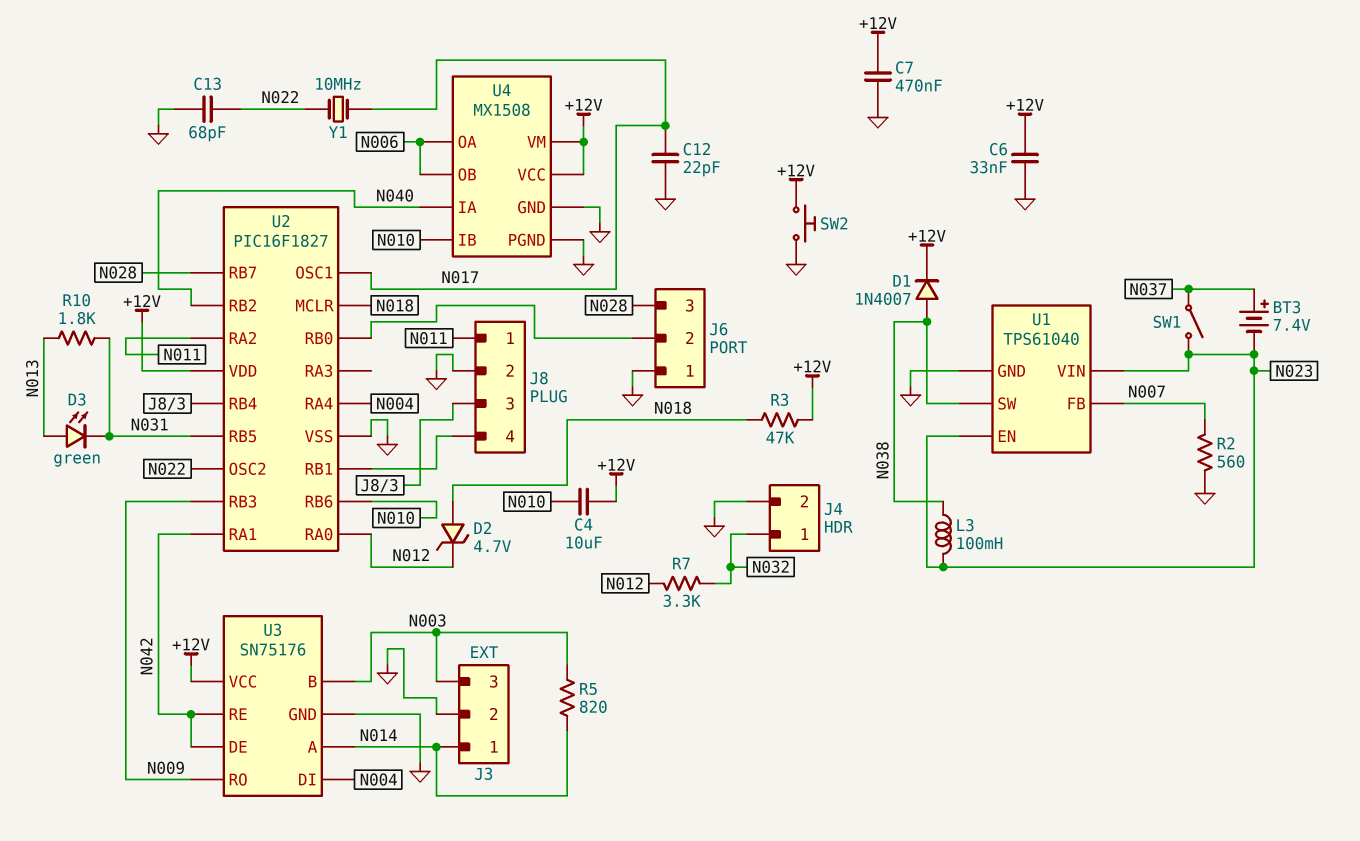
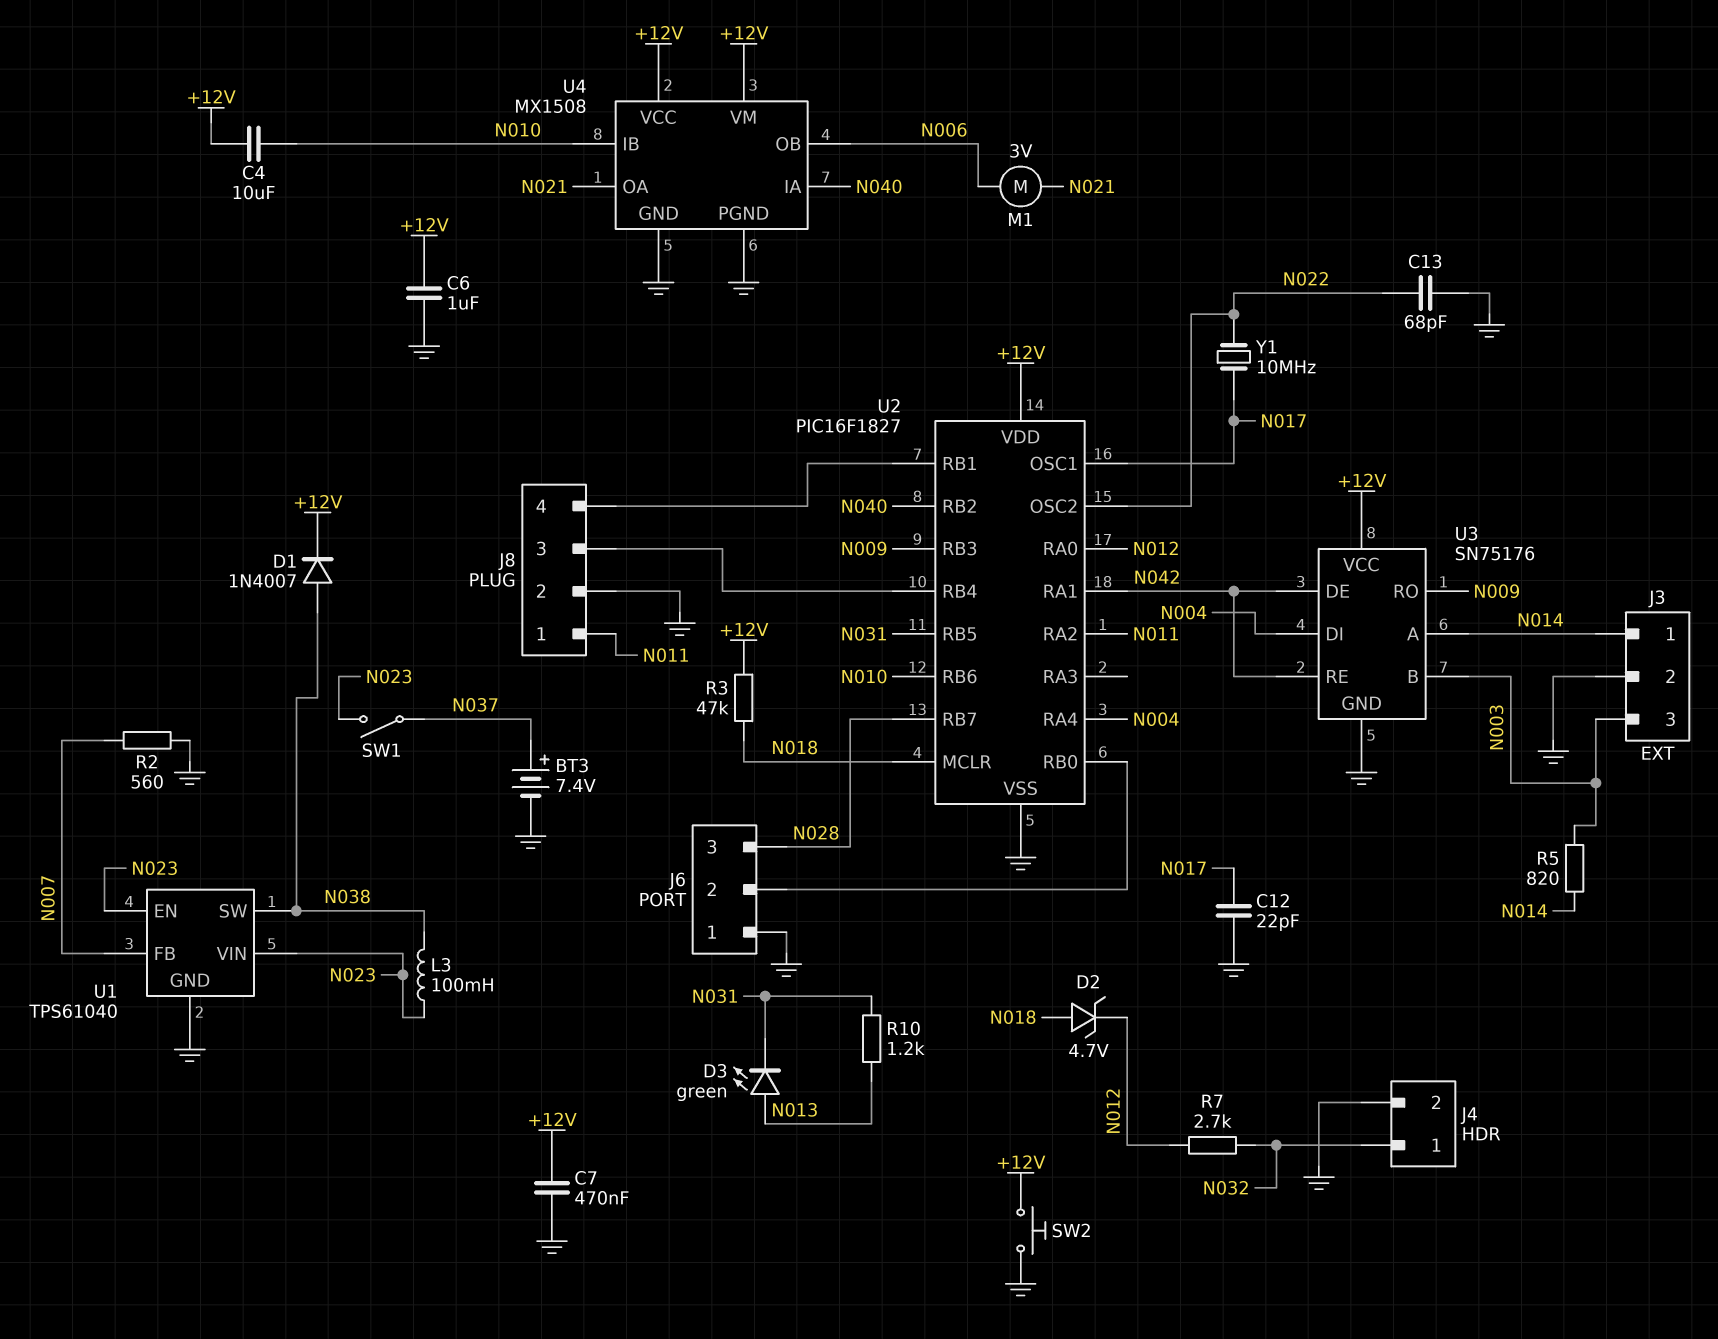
BT3: 7.4V (plus N037, minus N023) -> 7.4V (plus N037, minus GND)
C6: 33nF (+12V, GND) -> 1uF (+12V, GND)
M1: none -> motor 3V (N006, N021)
R7: 3.3k (N012, N032) -> 2.7k (N012, N032)
R10: 1.8k (N013, N031) -> 1.2k (N013, N031)
U4 pin OA: N006 -> N021

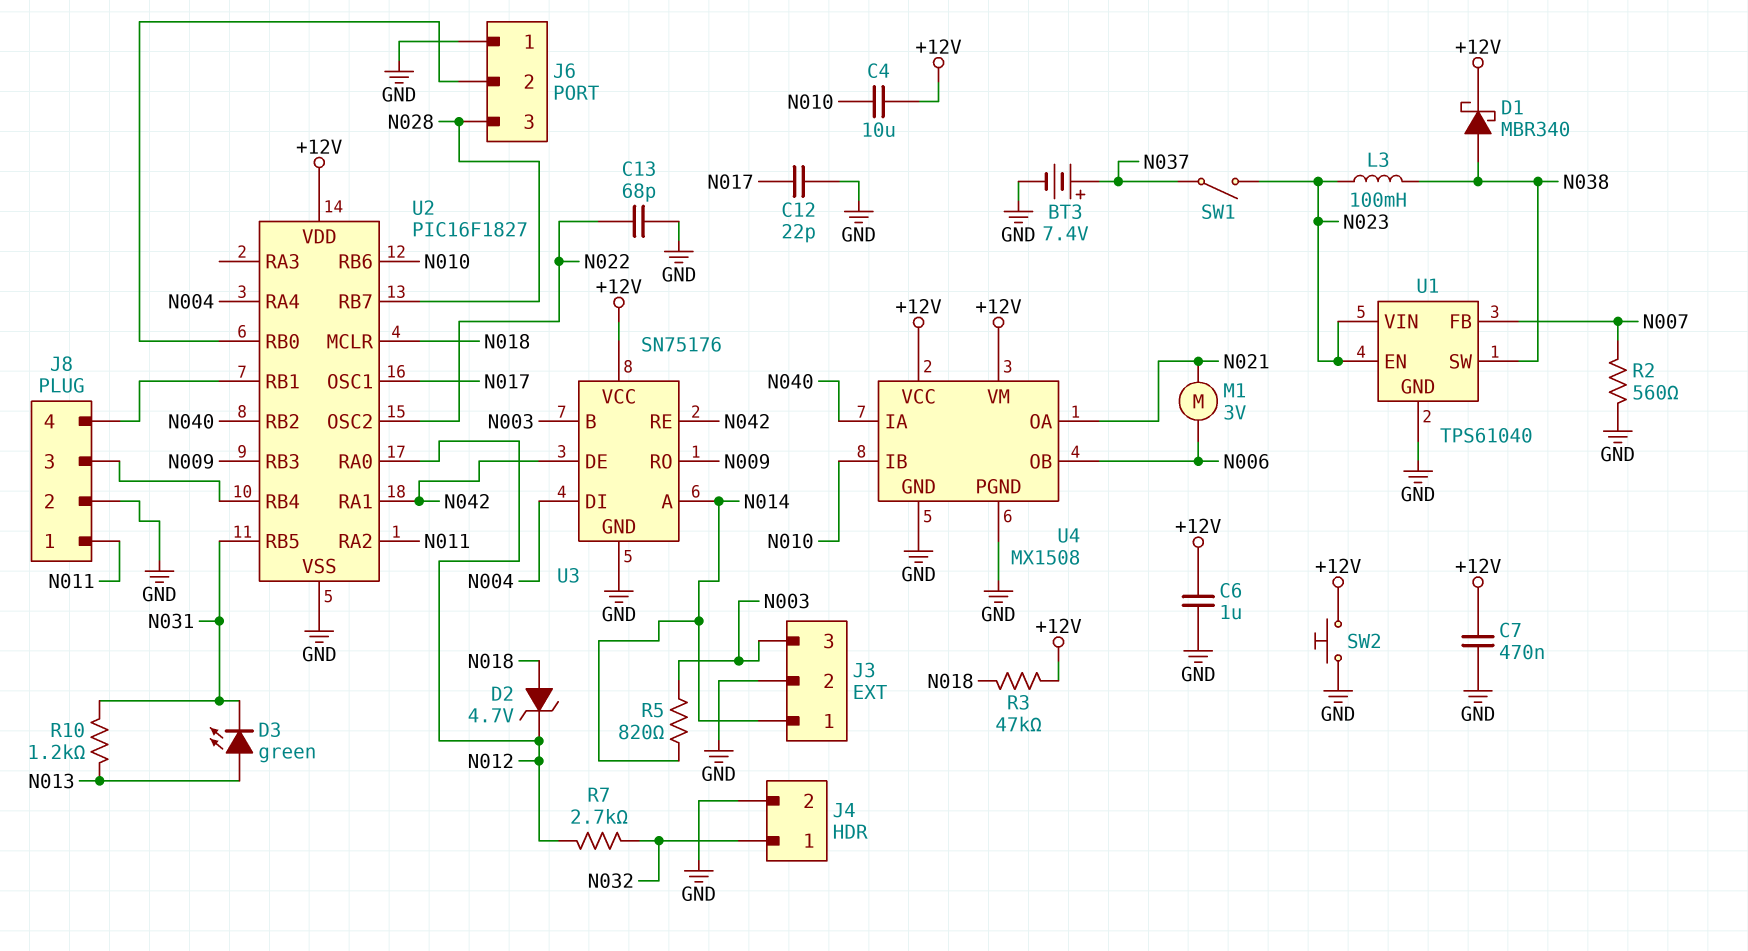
D1: diode 1N4007 (A N038, K +12V) -> schottky MBR340 (A N038, K +12V)
Y1: 10MHz (N017, N022) -> none

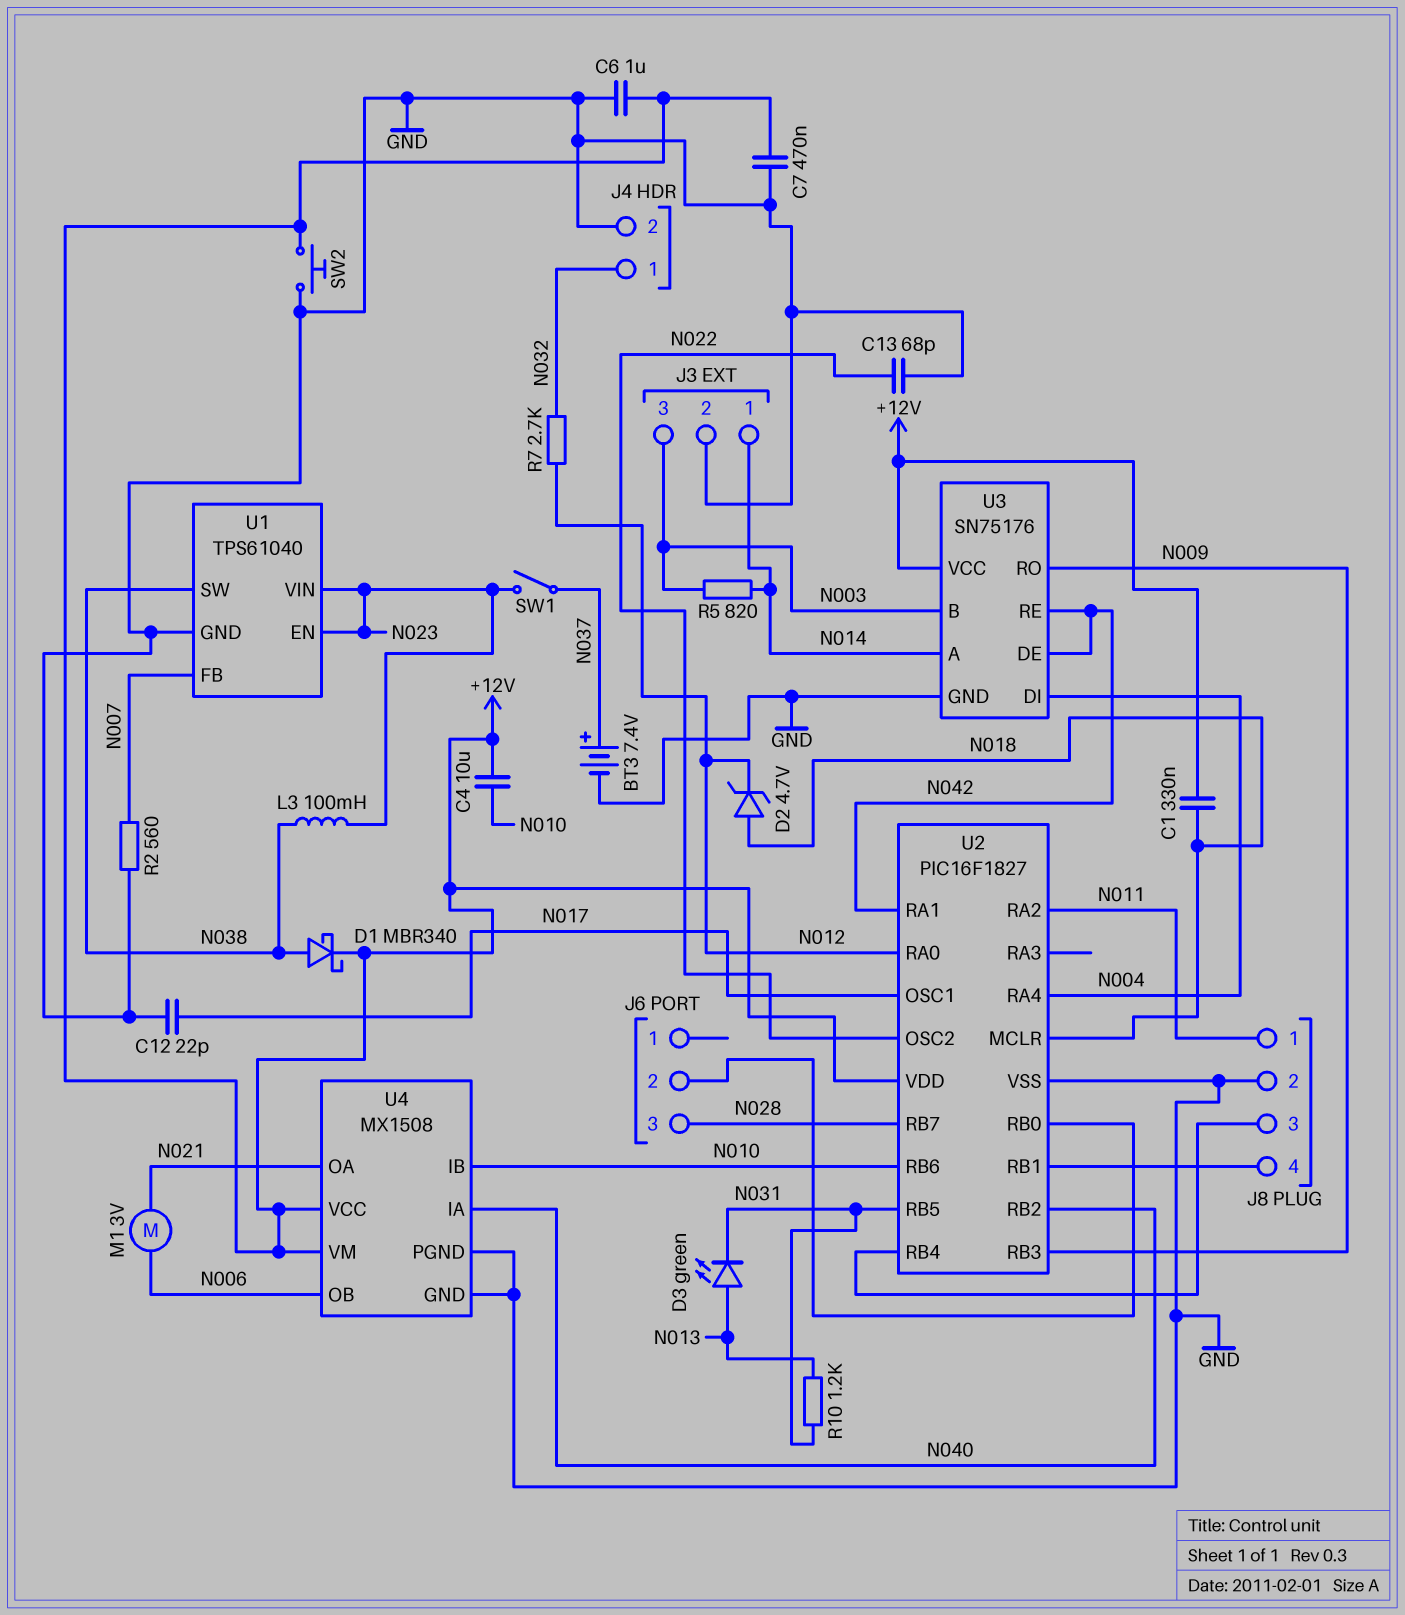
C1: none -> 330nF (+12V, N018)
J6 pin 1: GND -> none
R3: 47k (+12V, N018) -> none

